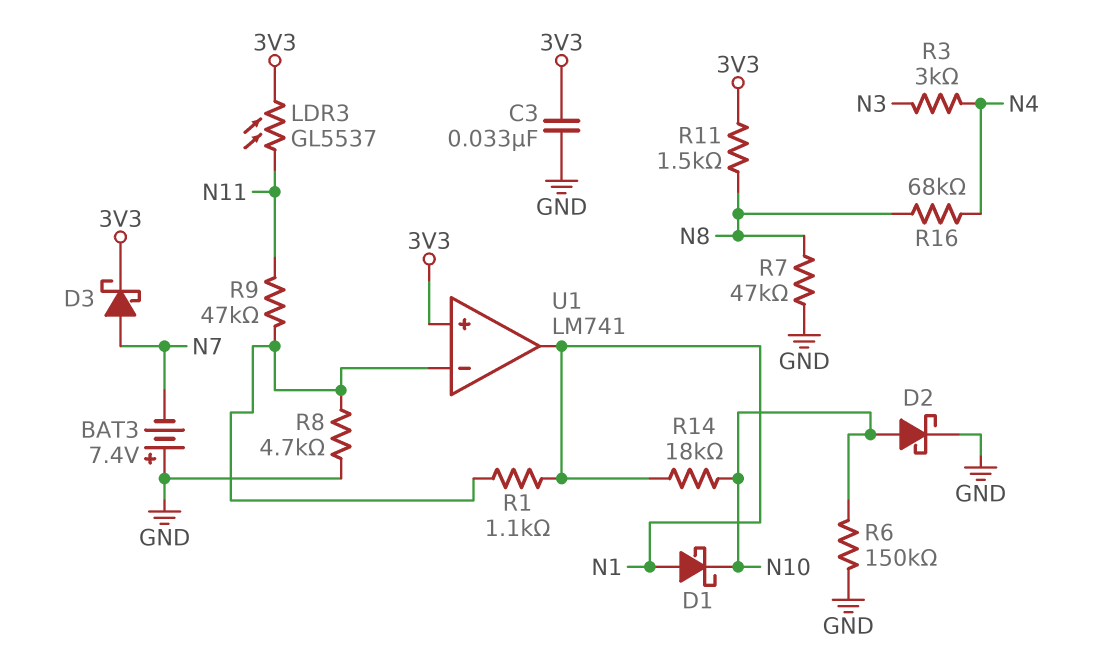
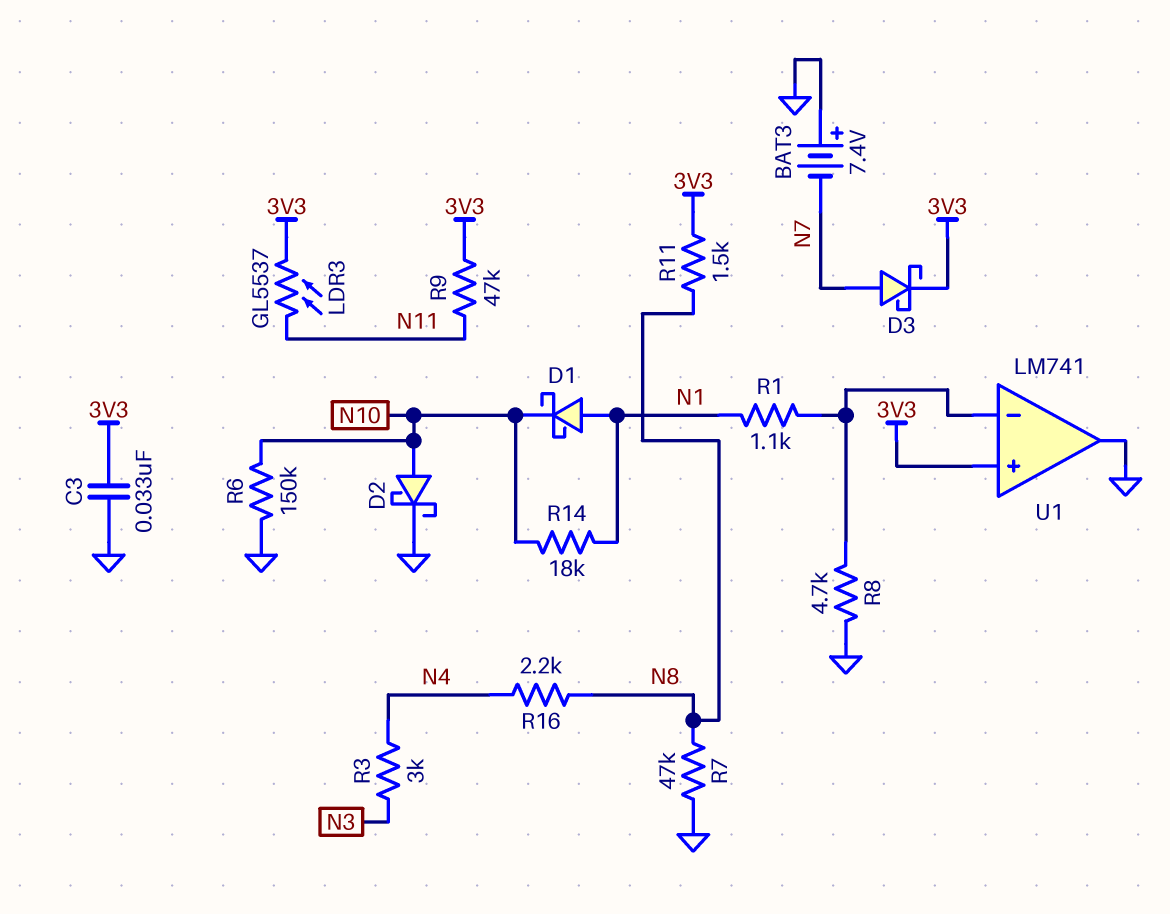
R9: 47k (N11, U1/in-) -> 47k (3V3, N11)
R16: 68k (N4, N8) -> 2.2k (N4, N8)
U1 pin out: N1 -> GND

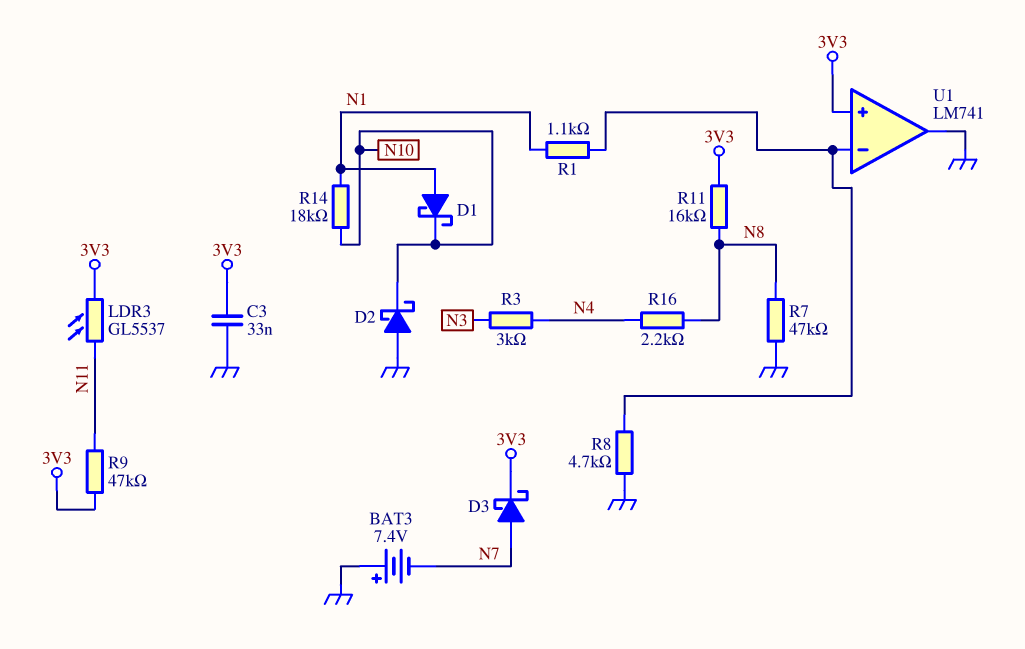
D2: schottky (A N10, K GND) -> schottky (A GND, K N10)
R6: 150k (GND, N10) -> none
R11: 1.5k (3V3, N8) -> 16k (3V3, N8)

